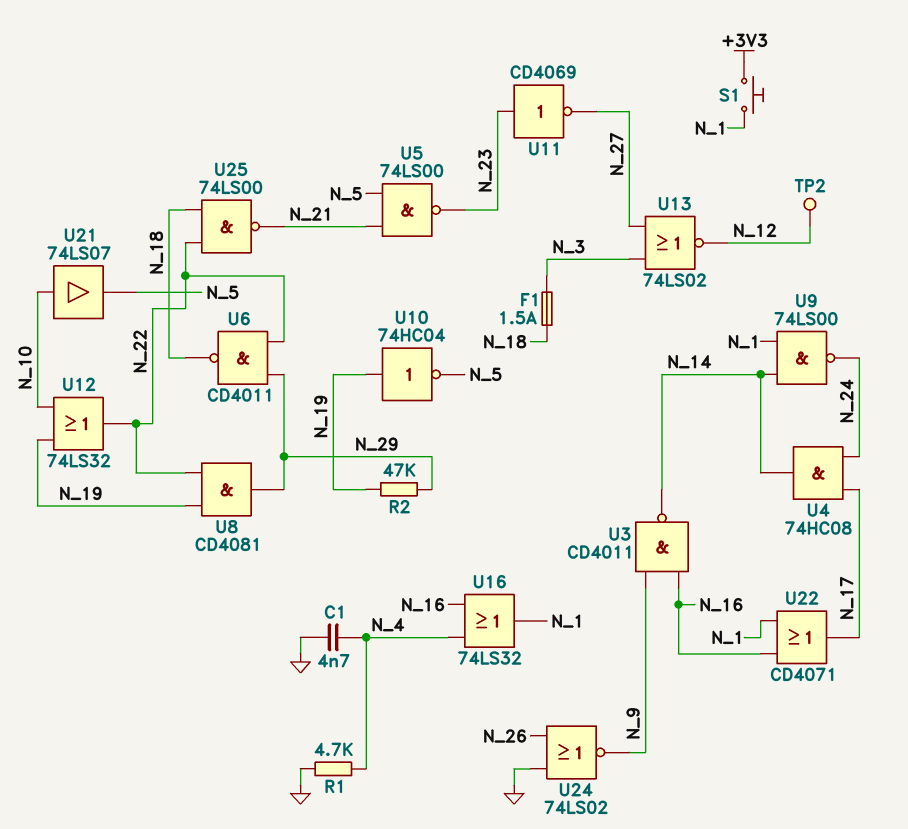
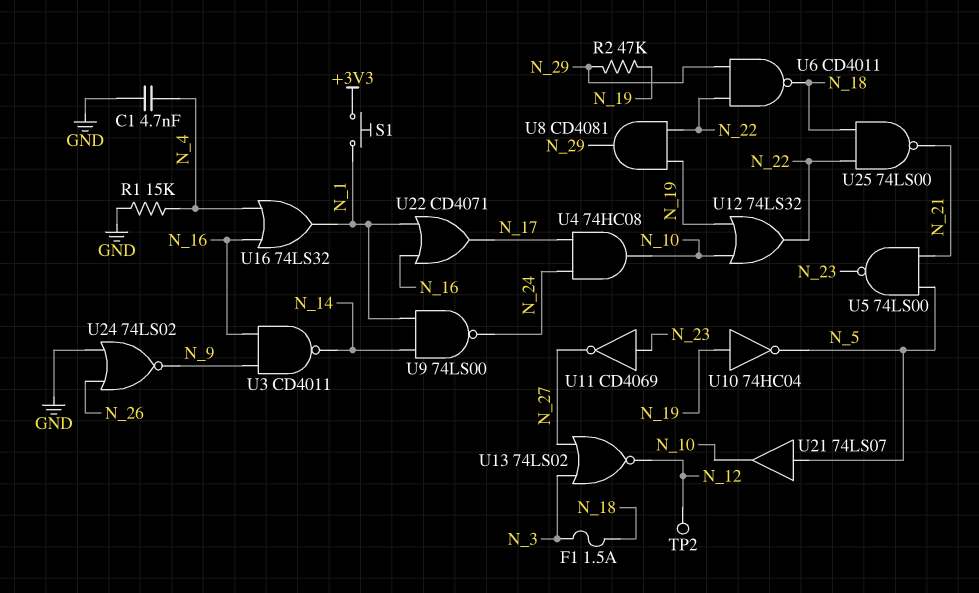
R1: 4.7k (GND, N_4) -> 15k (GND, N_4)
U4: AND 74HC08 (in N_17, in N_24, out N_14) -> AND 74HC08 (in N_17, in N_24, out N_10)
U21: buffer 74LS07 (in N_10, out N_5) -> buffer 74LS07 (in N_5, out N_10)

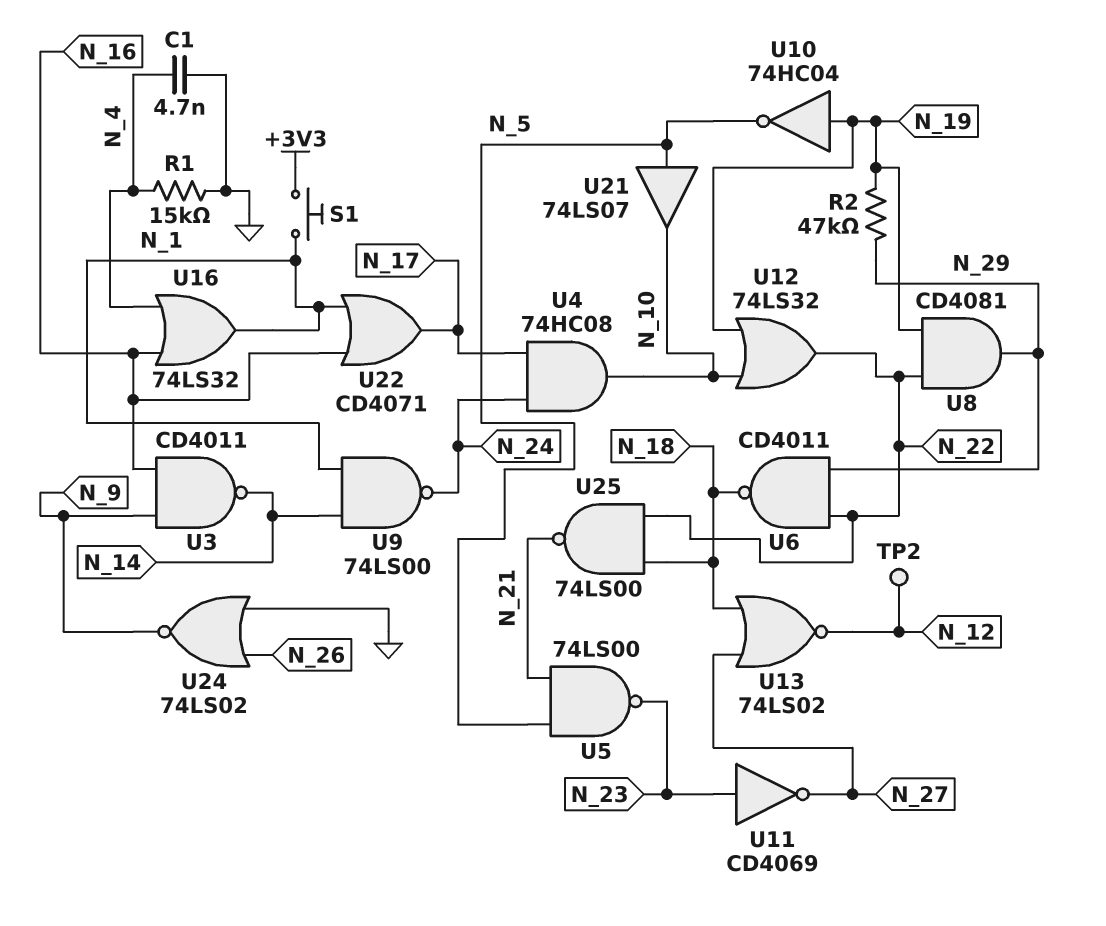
F1: 1.5A (N_3, N_18) -> none
U13: NOR 74LS02 (in N_3, in N_27, out N_12) -> NOR 74LS02 (in N_18, in N_27, out N_12)

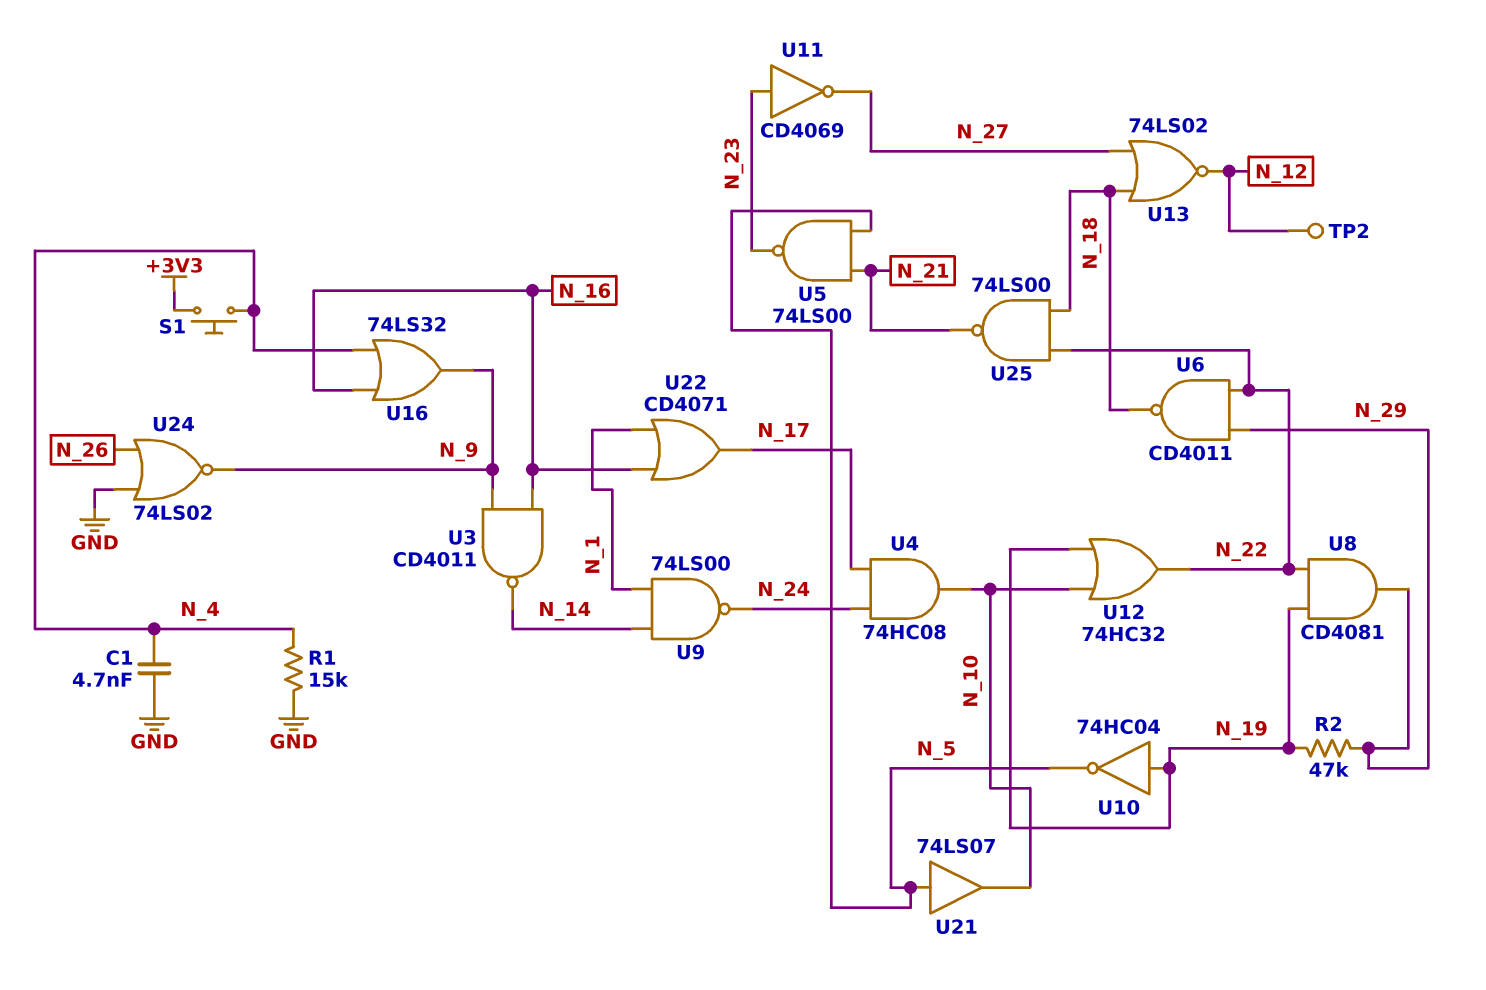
S1: button (+3V3, N_1) -> button (+3V3, N_4)
U12: OR 74LS32 (in N_10, in N_19, out N_22) -> OR 74HC32 (in N_10, in N_19, out N_22)
U16: OR 74LS32 (in N_4, in N_16, out N_1) -> OR 74LS32 (in N_4, in N_16, out N_9)

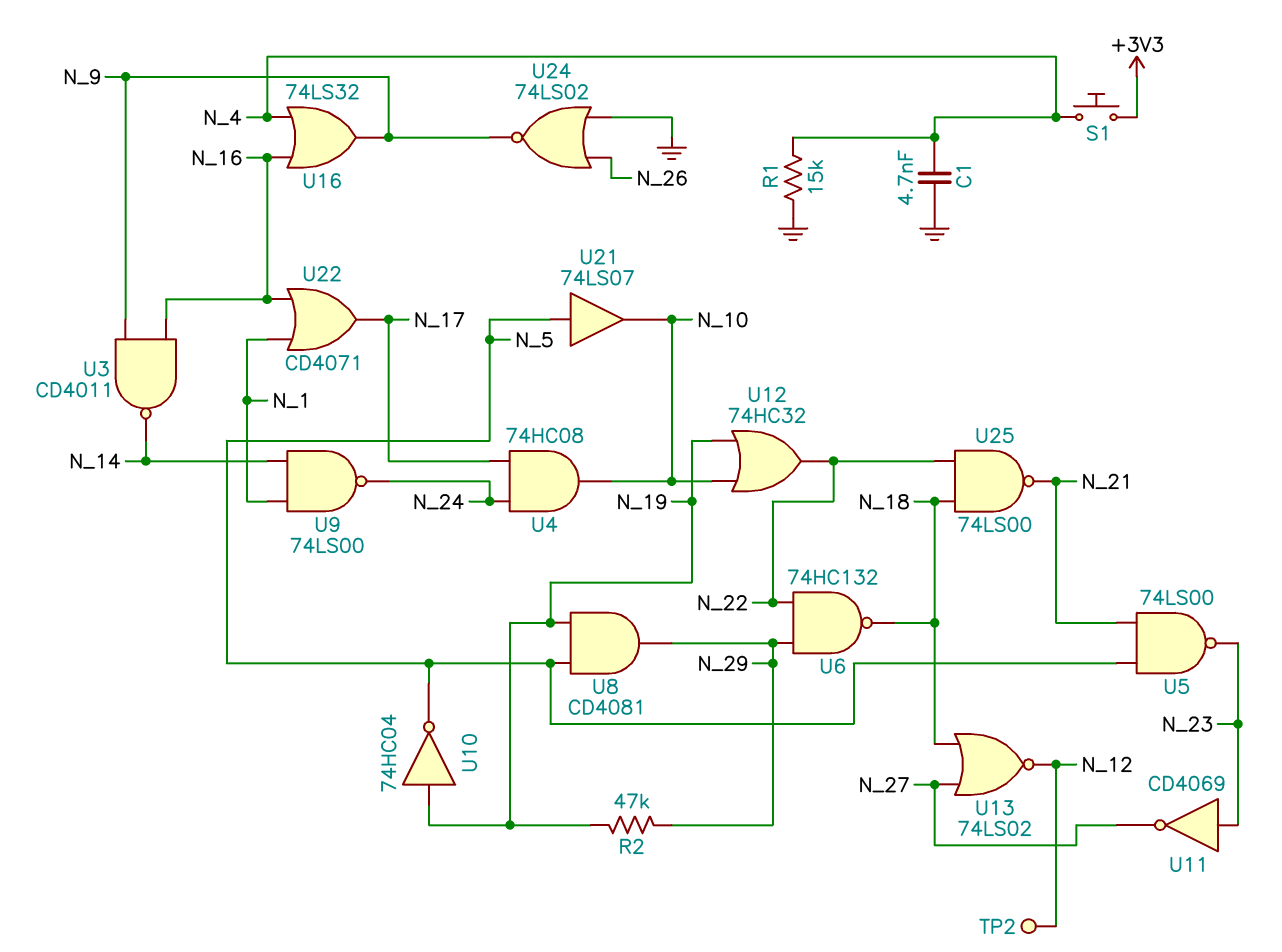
U6: NAND CD4011 (in N_22, in N_29, out N_18) -> NAND 74HC132 (in N_22, in N_29, out N_18)
U8: AND CD4081 (in N_19, in N_22, out N_29) -> AND CD4081 (in N_5, in N_19, out N_29)

